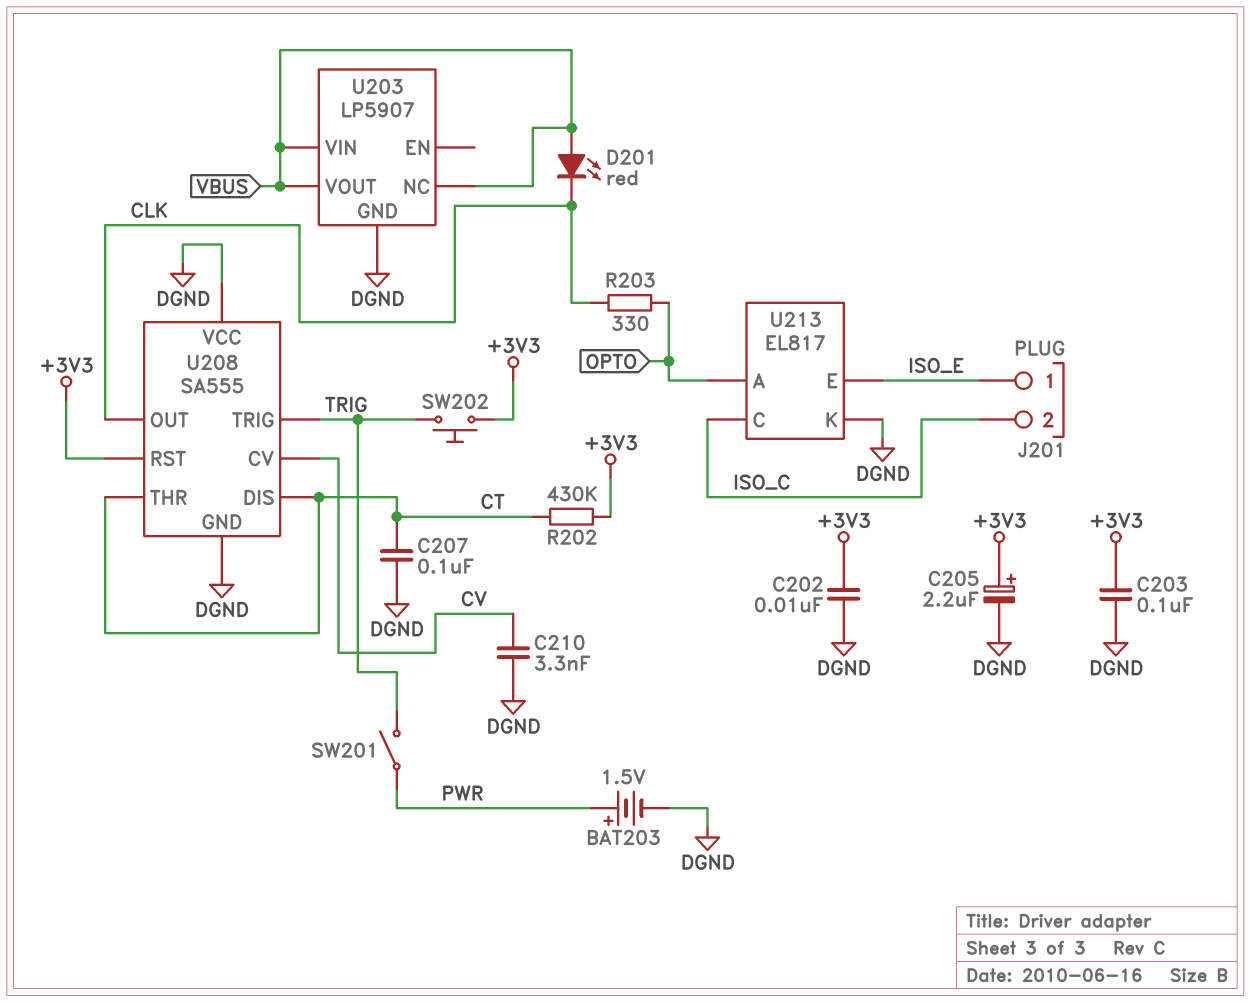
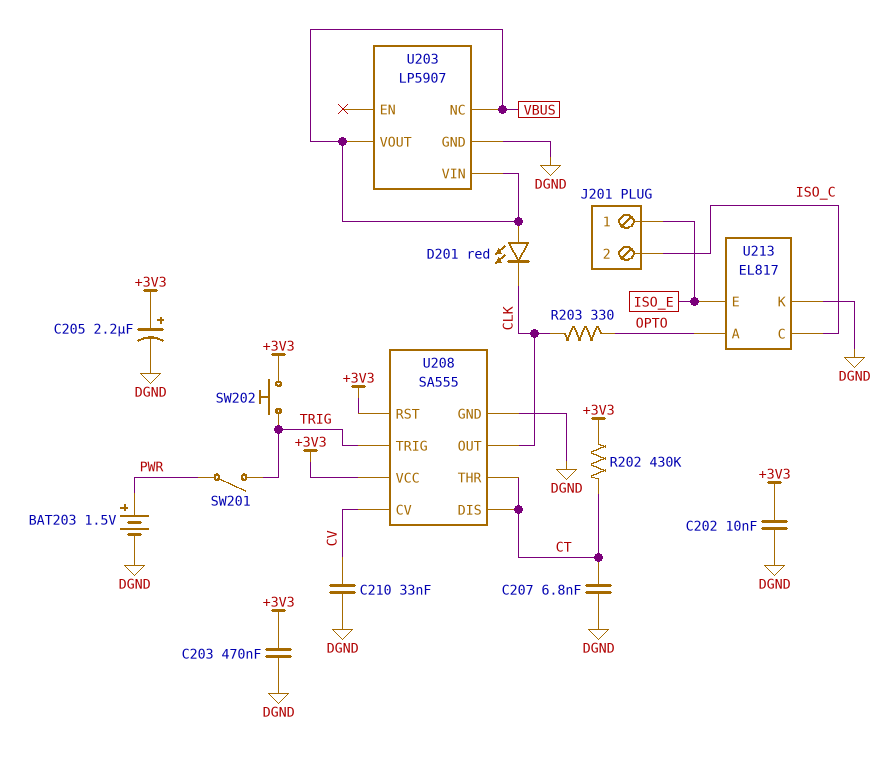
C203: 100nF (+3V3, DGND) -> 470nF (+3V3, DGND)
C207: 100nF (CT, DGND) -> 6.8nF (CT, DGND)
C210: 3.3nF (CV, DGND) -> 33nF (CV, DGND)
U208 pin VCC: DGND -> +3V3

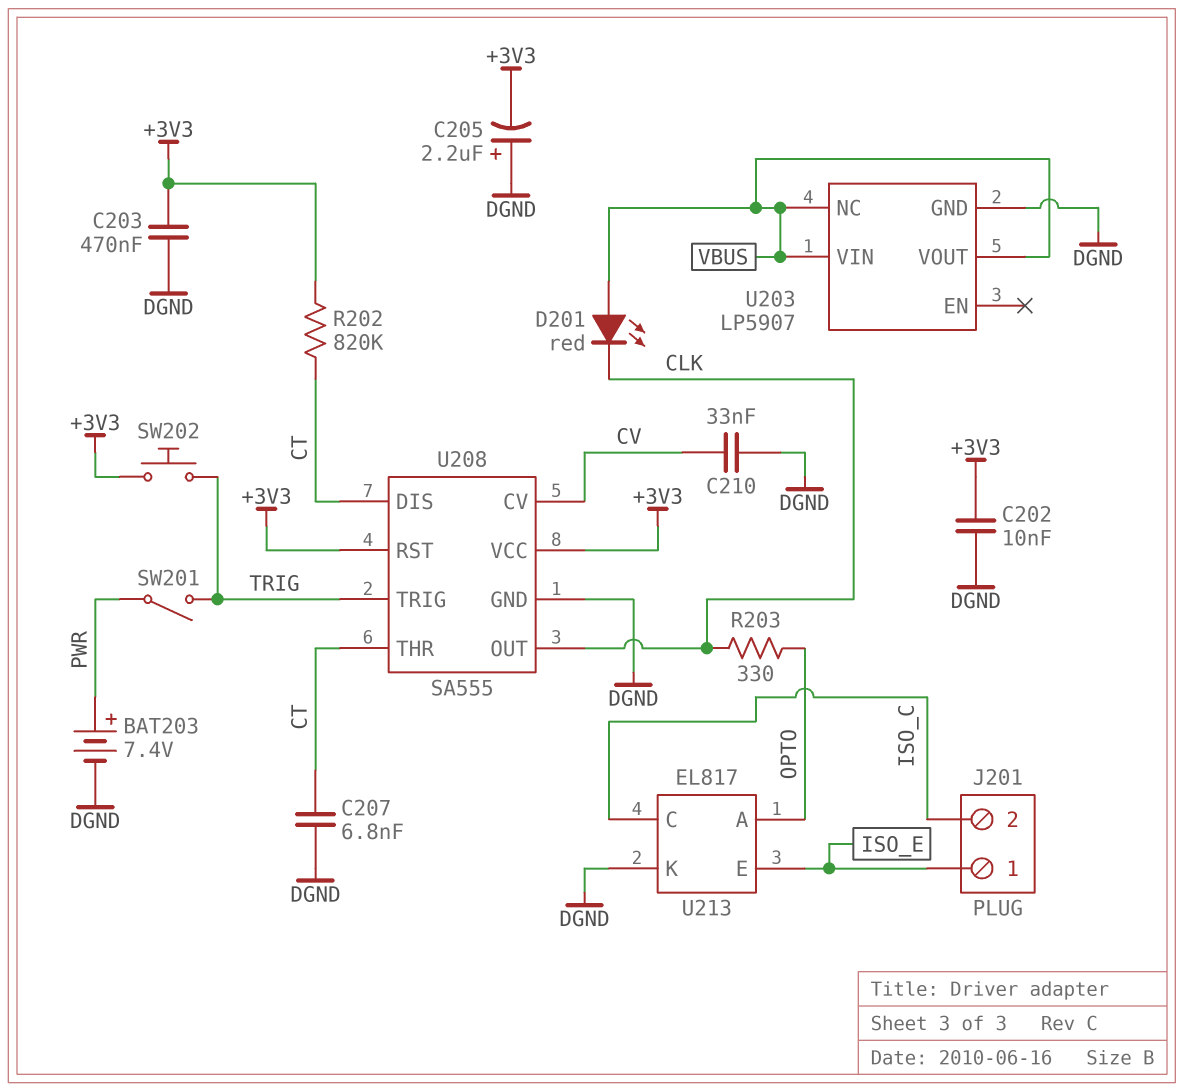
BAT203: 1.5V (plus PWR, minus DGND) -> 7.4V (plus PWR, minus DGND)
C205: 2.2uF (plus +3V3, minus DGND) -> 2.2uF (plus DGND, minus +3V3)
R202: 430k (+3V3, CT) -> 820k (+3V3, CT)

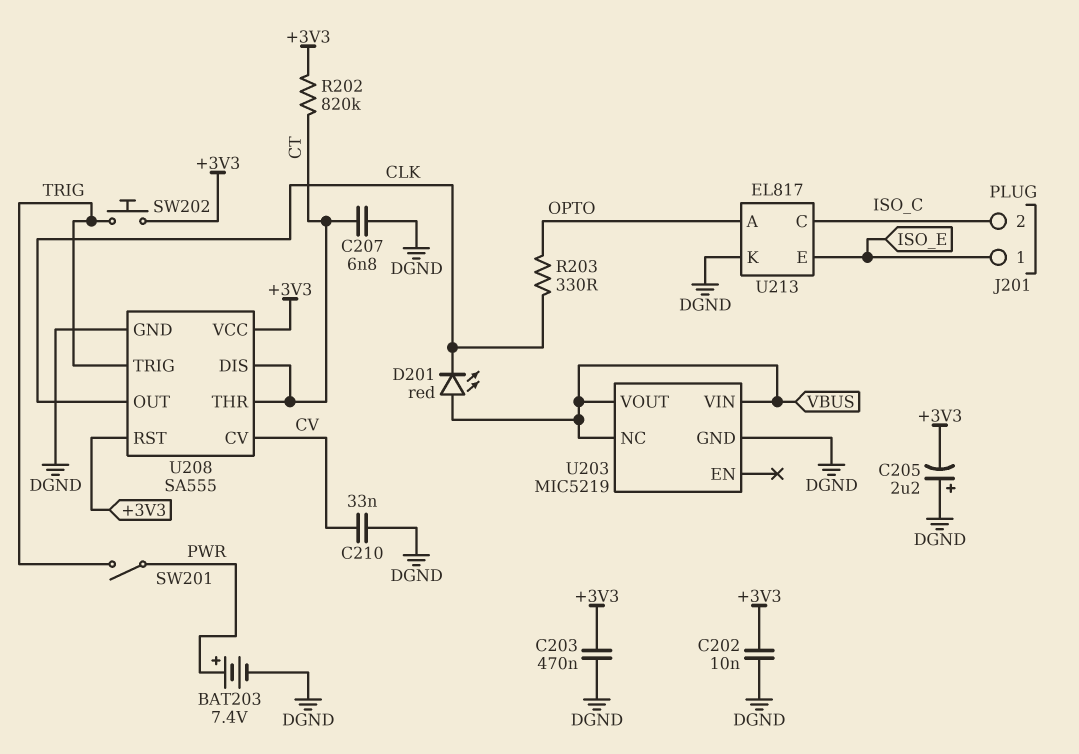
U203: LP5907 -> MIC5219

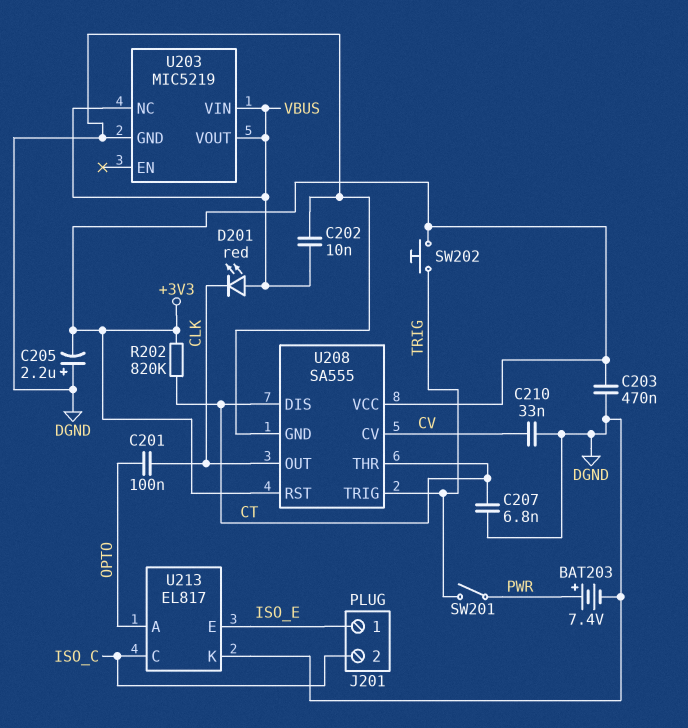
C201: none -> 100nF (CLK, OPTO)
C202: 10nF (+3V3, DGND) -> 10nF (DGND, VBUS)
R203: 330 (CLK, OPTO) -> none

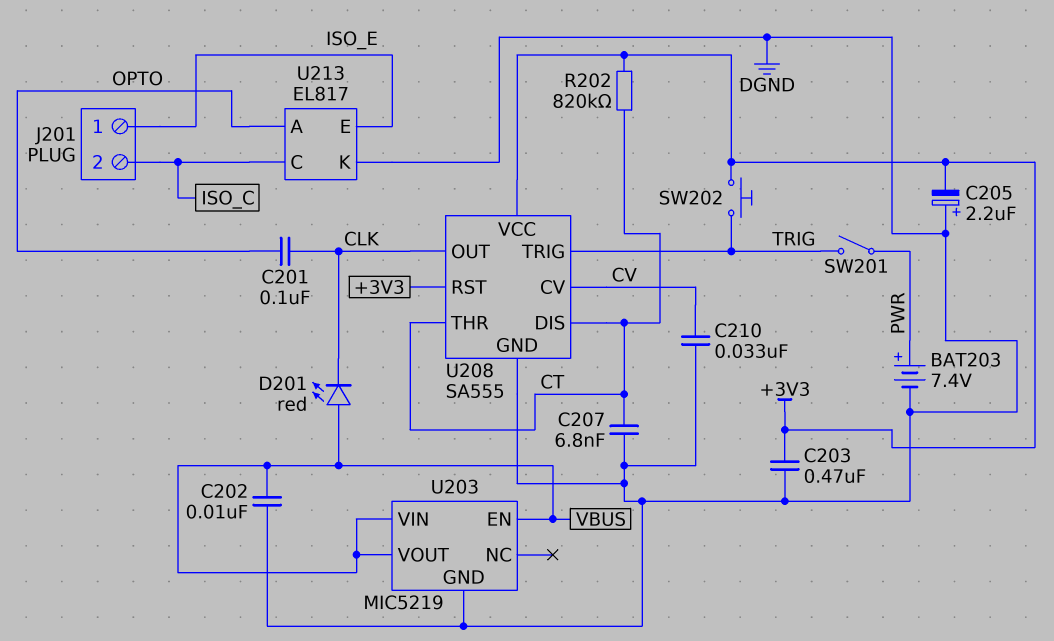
U203 pin EN: none -> VBUS
U203 pin NC: VBUS -> none

